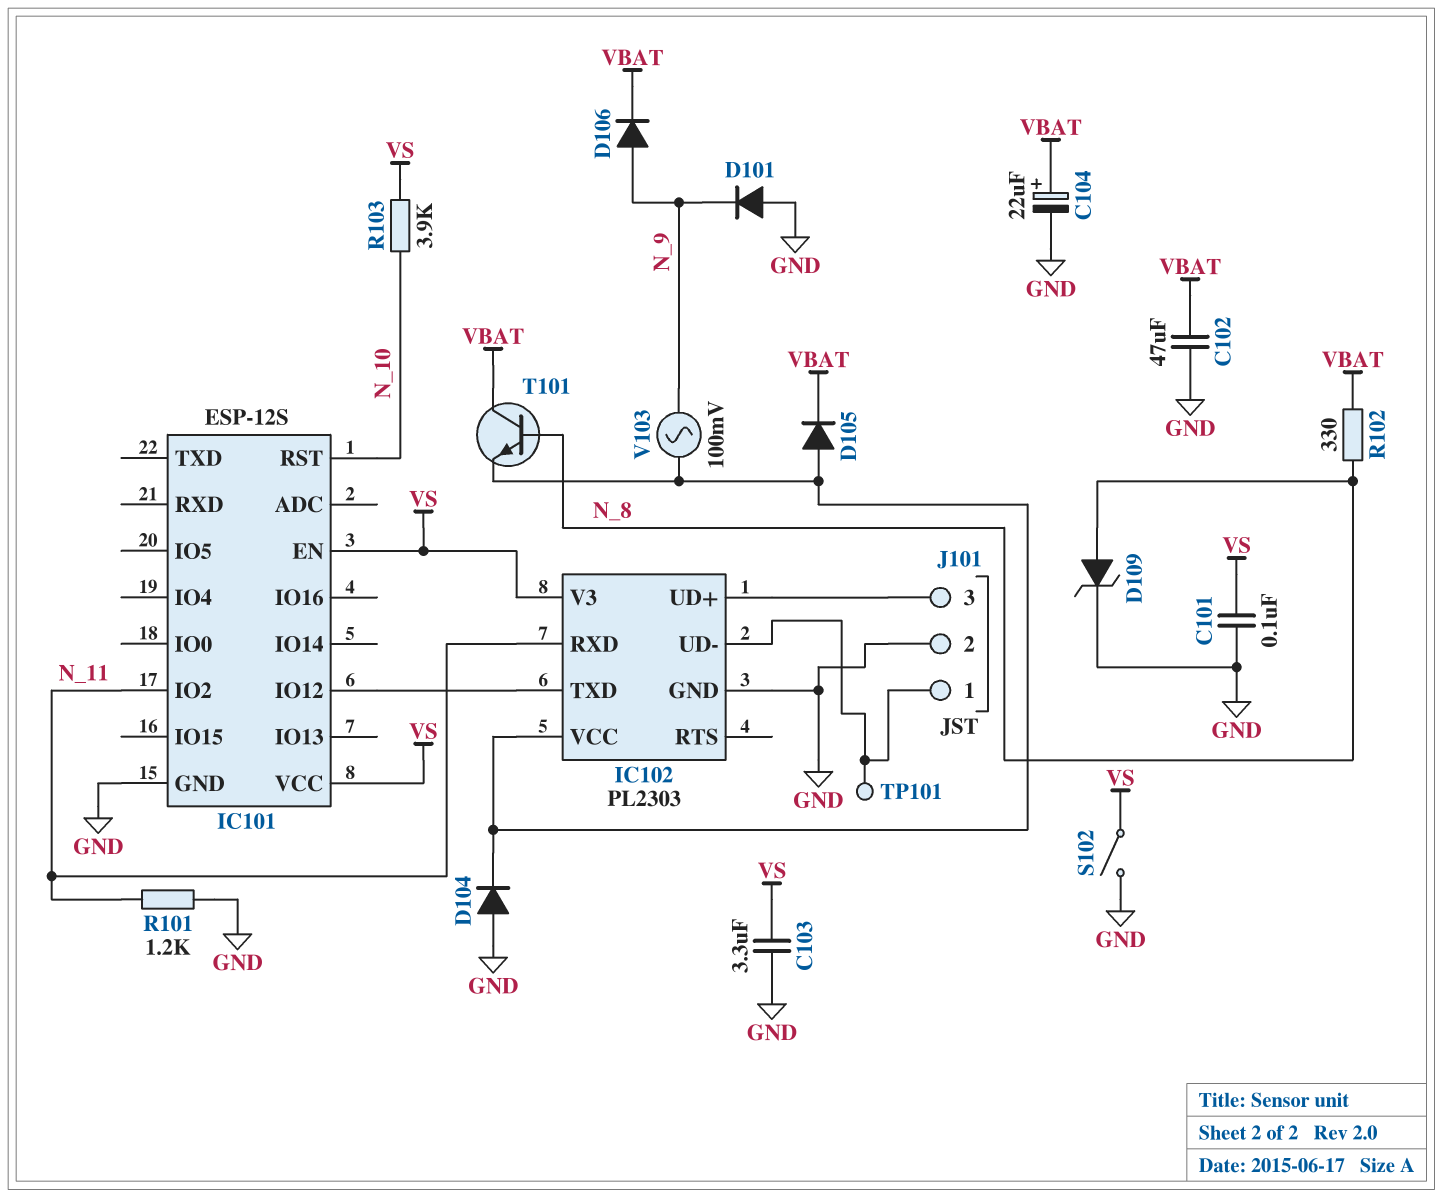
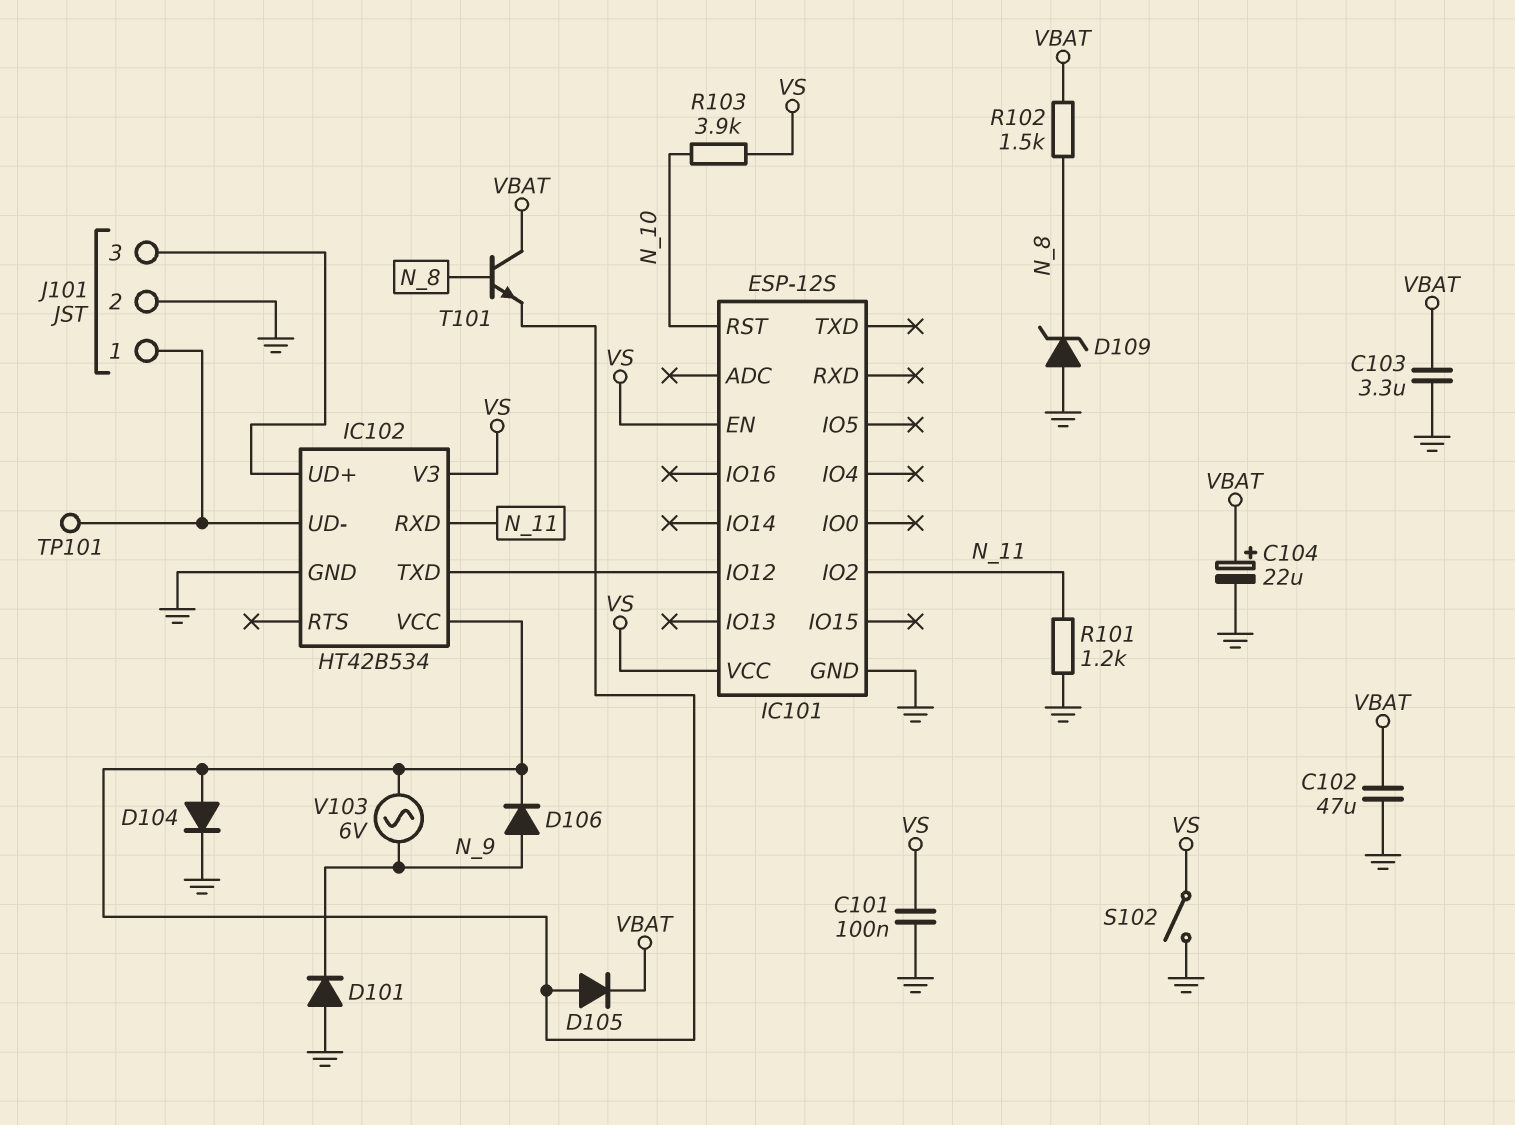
C103: 3.3uF (GND, VS) -> 3.3uF (GND, VBAT)
D104: diode (A GND, K IC102/VCC) -> diode (A IC102/VCC, K GND)
D106: diode (A N_9, K VBAT) -> diode (A N_9, K IC102/VCC)
D109: zener (A N_8, K GND) -> zener (A GND, K N_8)
IC102: PL2303 -> HT42B534
R102: 330 (N_8, VBAT) -> 1.5k (N_8, VBAT)
V103: AC 100mV (IC102/VCC, N_9) -> AC 6V (IC102/VCC, N_9)

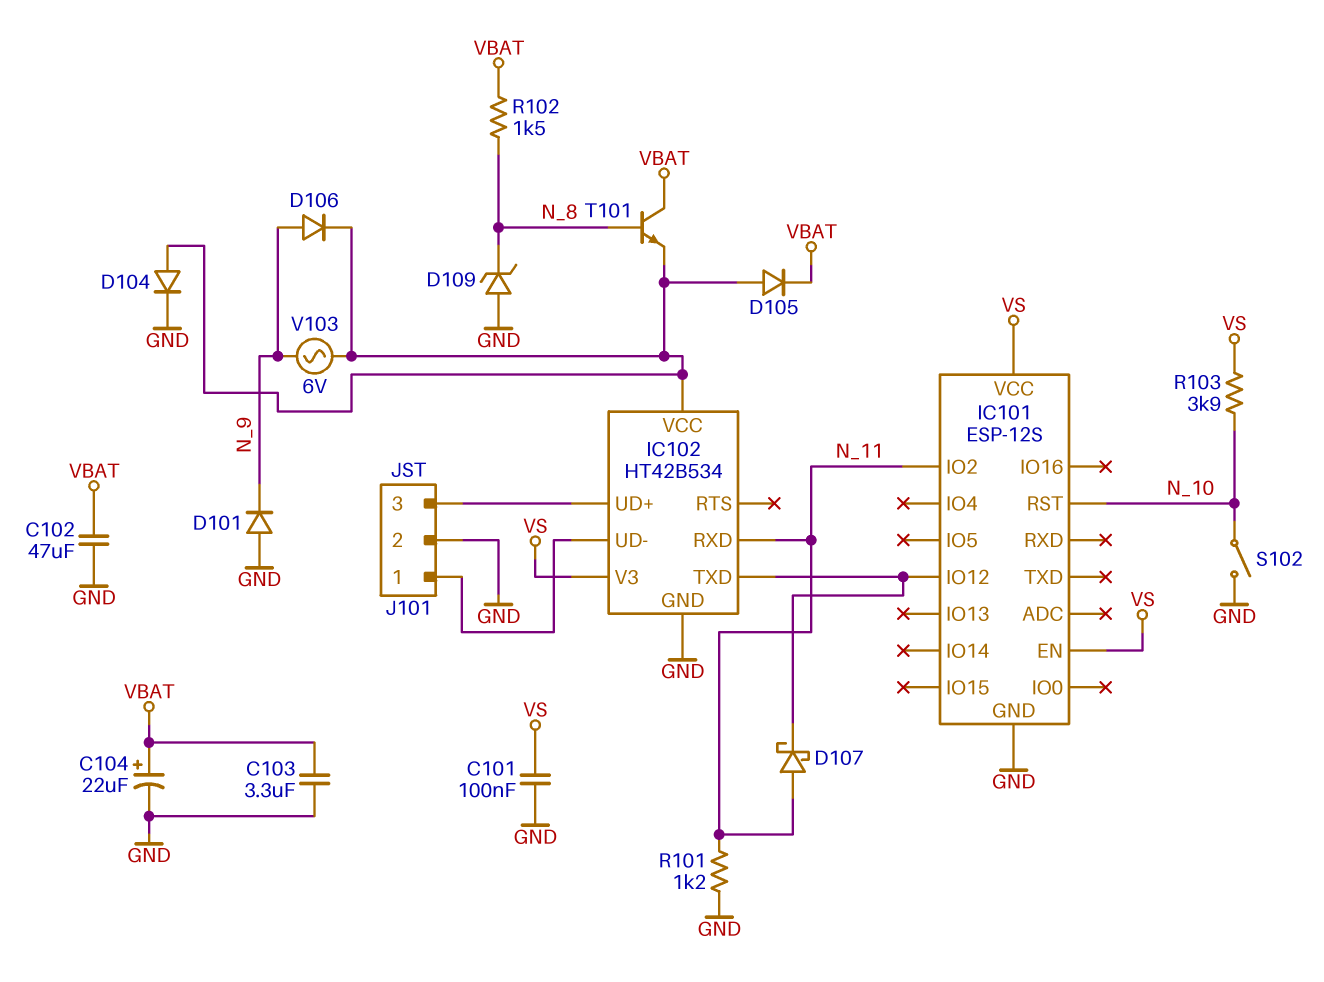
D107: none -> schottky (A N_11, K IC101/IO12)
S102: switch (GND, VS) -> switch (GND, N_10)
TP101: test point (IC102/UD-) -> none

